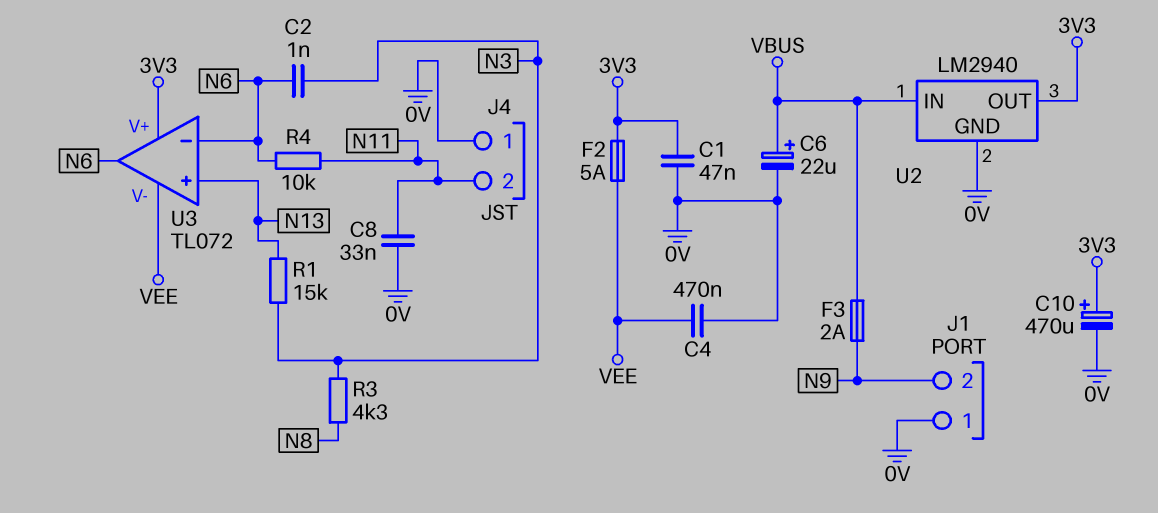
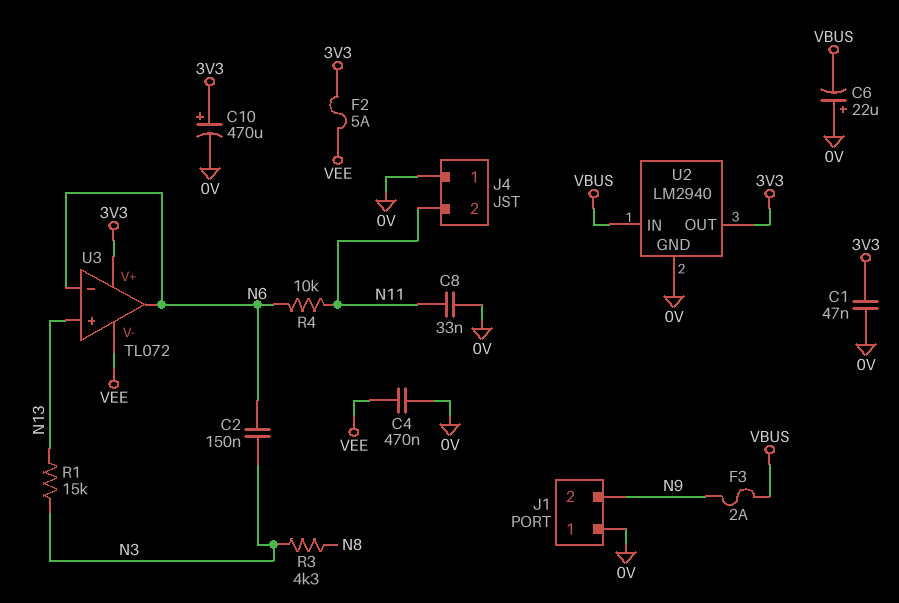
C2: 1nF (N3, N6) -> 150nF (N3, N6)
C6: 22uF (plus VBUS, minus 0V) -> 22uF (plus 0V, minus VBUS)

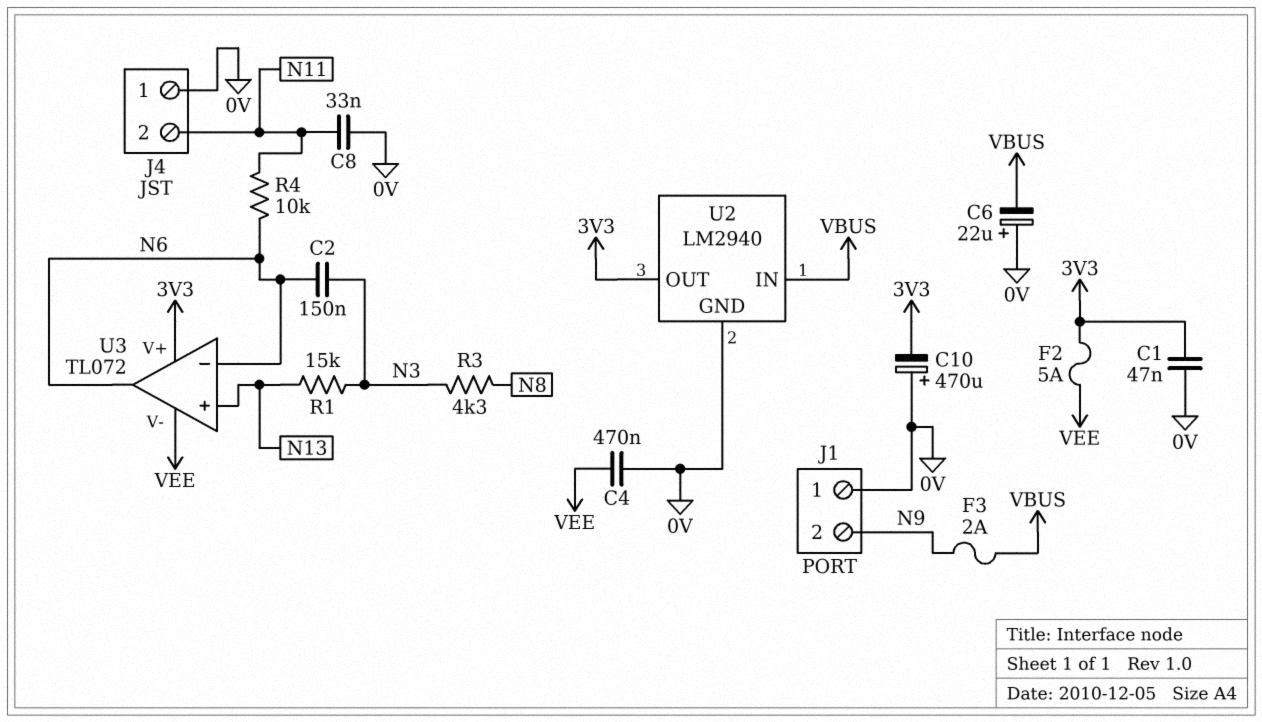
C10: 470uF (plus 3V3, minus 0V) -> 470uF (plus 0V, minus 3V3)

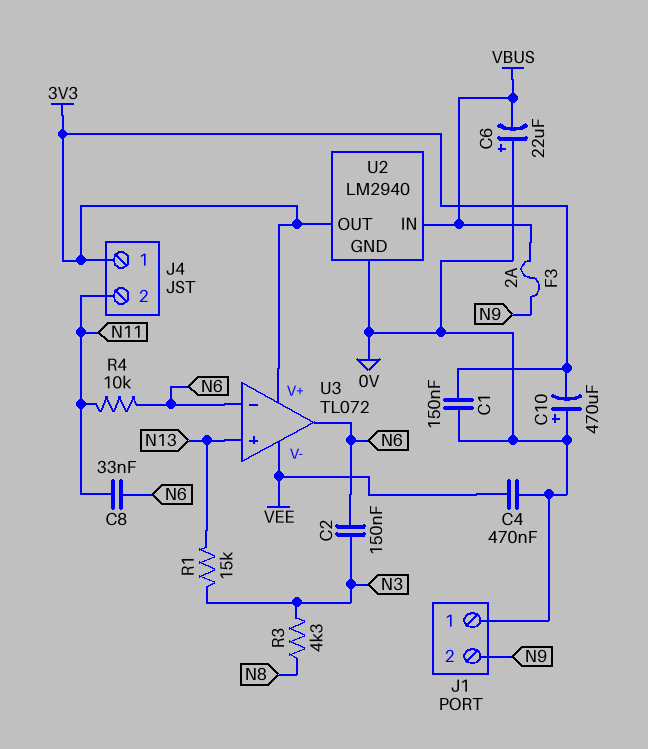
C1: 47nF (0V, 3V3) -> 150nF (0V, 3V3)
C8: 33nF (0V, N11) -> 33nF (N6, N11)
F2: 5A (3V3, VEE) -> none
J4 pin 1: 0V -> 3V3

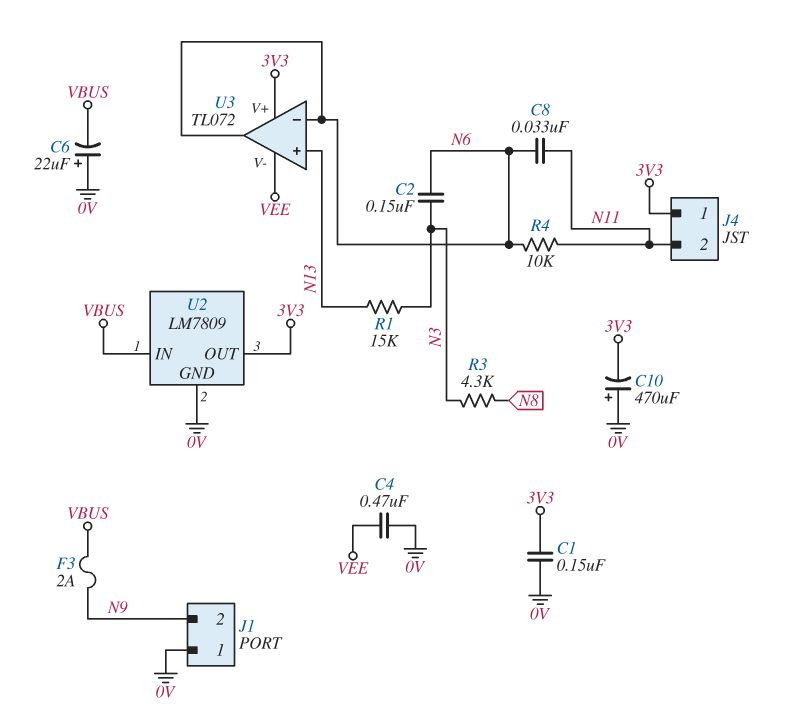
U2: LM2940 -> LM7809

